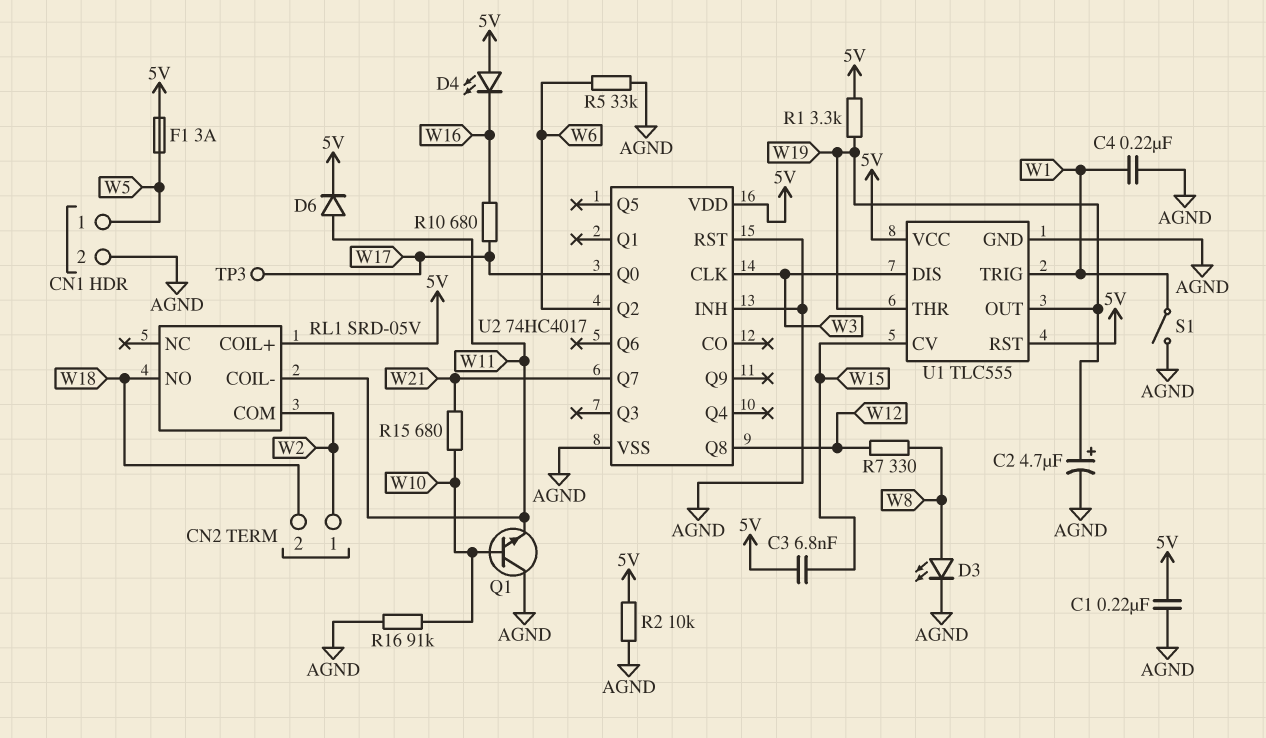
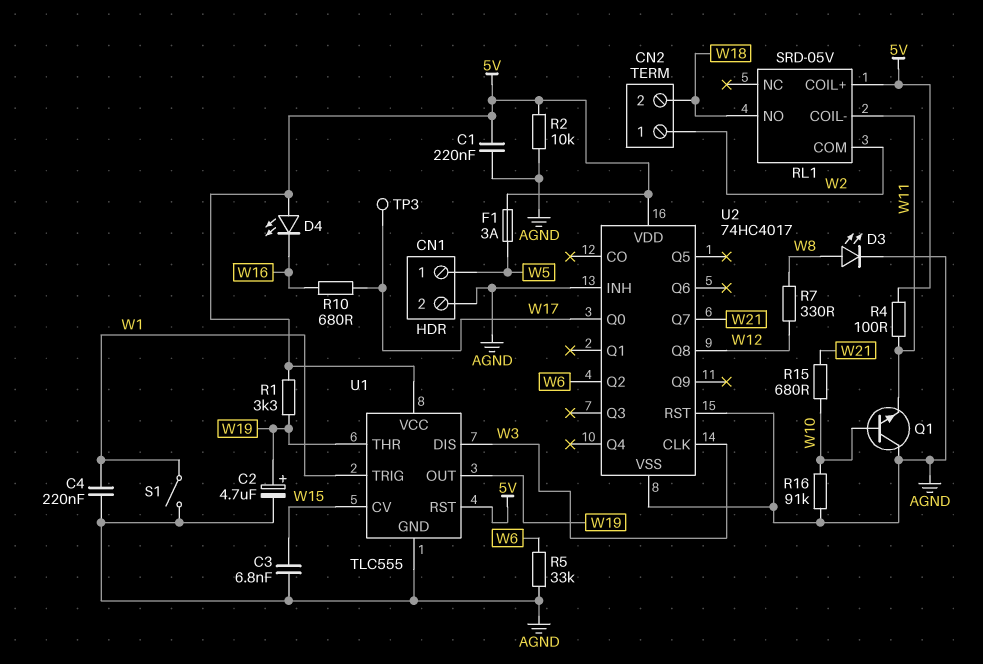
C3: 6.8nF (5V, W15) -> 6.8nF (AGND, W15)
D6: diode (A W11, K 5V) -> none
R4: none -> 100 (5V, W11)

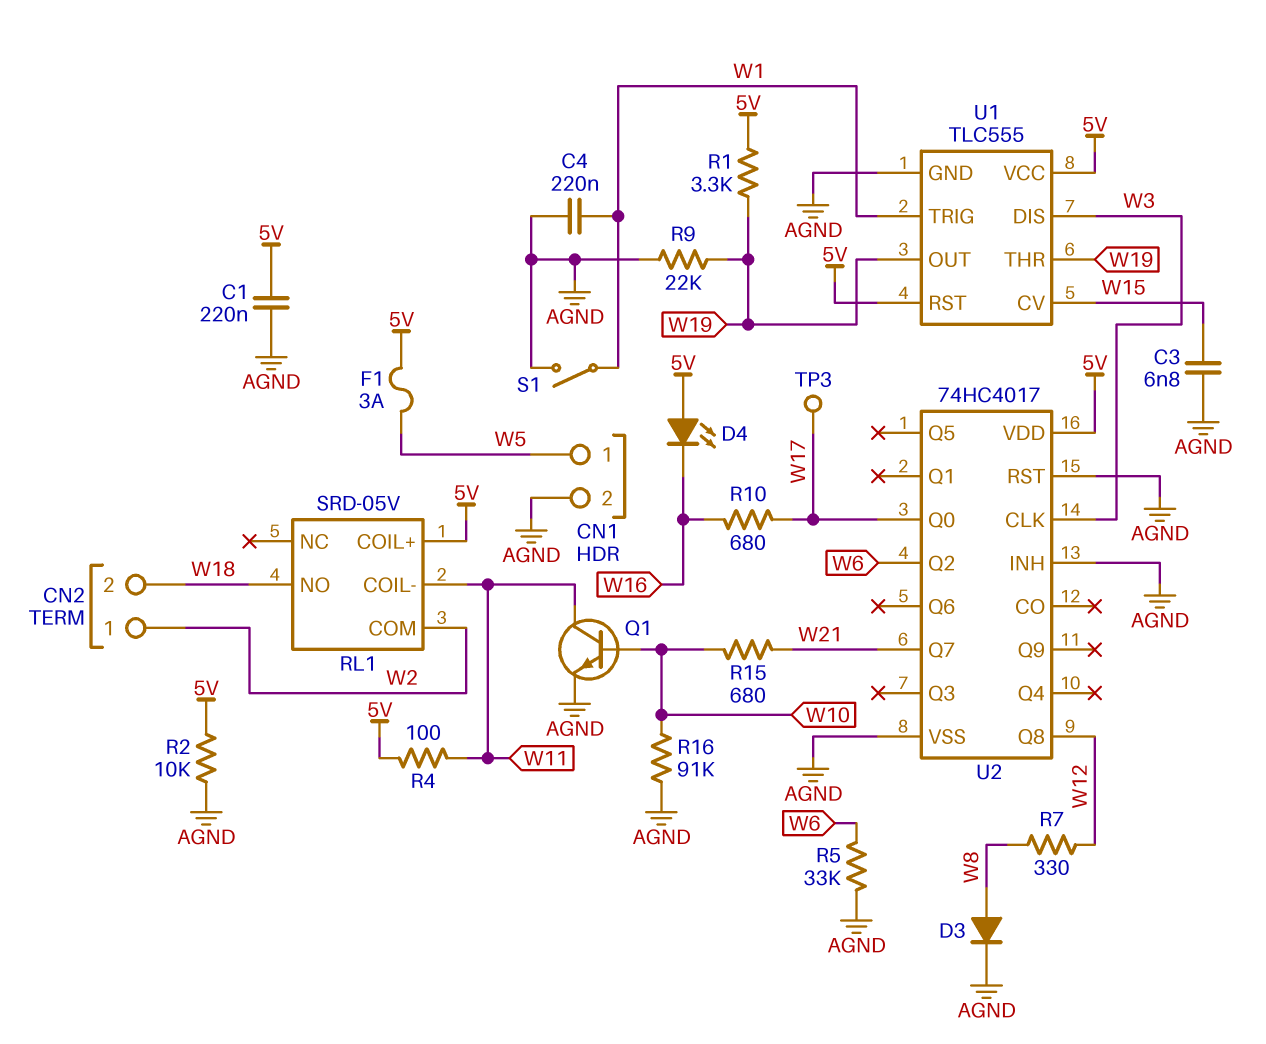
C2: 4.7uF (plus W19, minus AGND) -> none
D3: LED (A W8, K AGND) -> diode (A W8, K AGND)
Q1: NPN (B W10, C AGND, E W11) -> NPN (B W10, C W11, E AGND)
R9: none -> 22k (AGND, W19)

